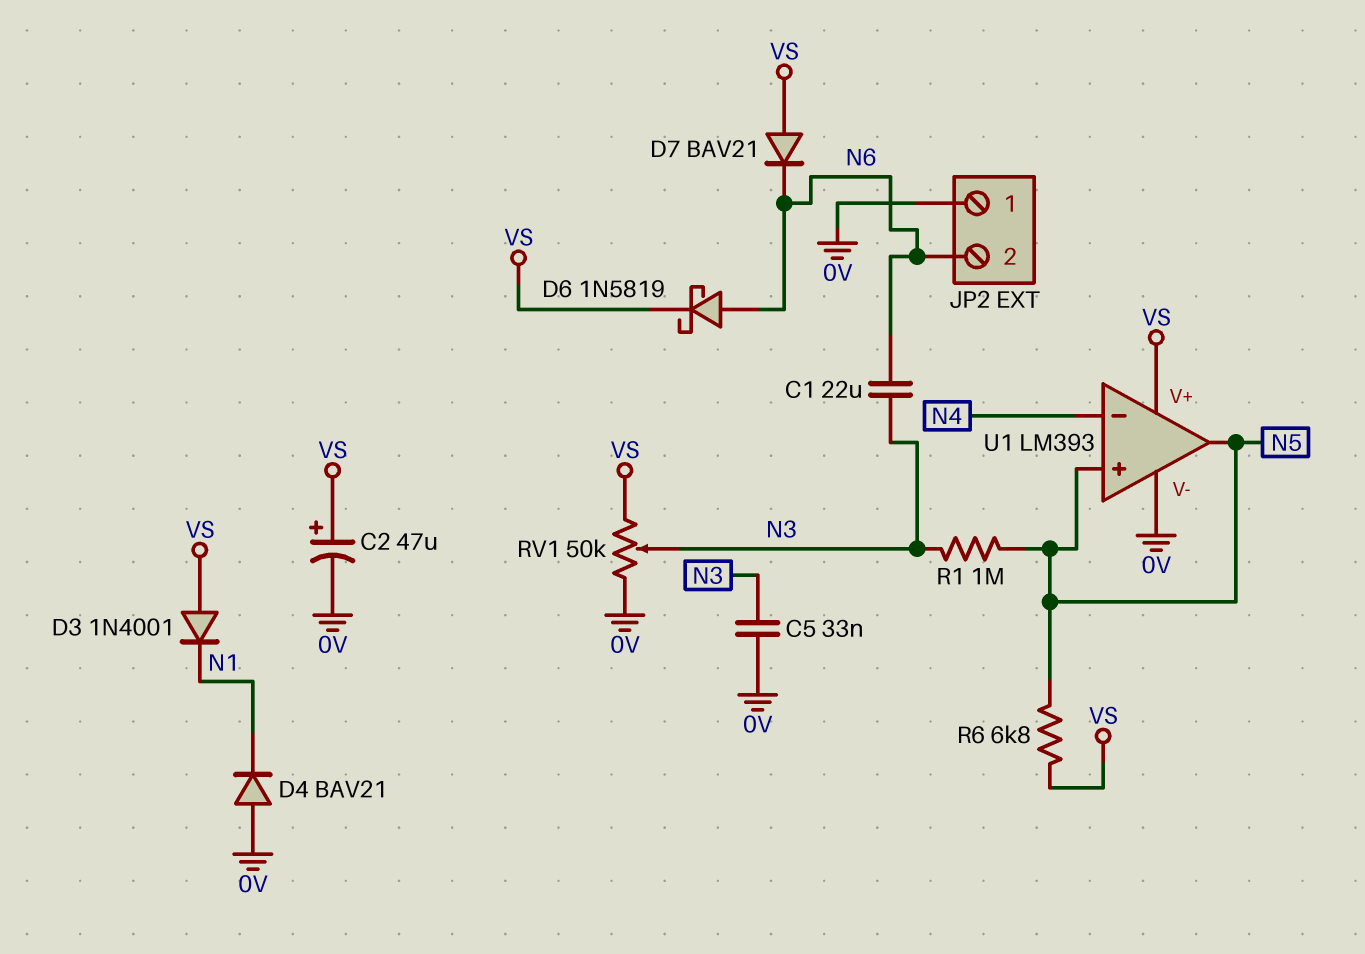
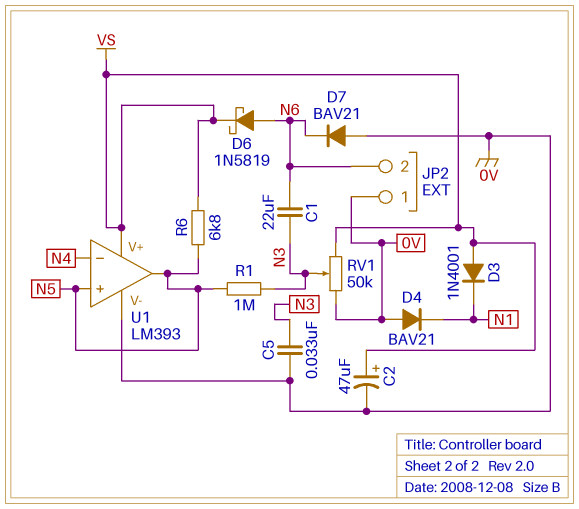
D7: diode BAV21 (A VS, K N6) -> diode BAV21 (A 0V, K N6)

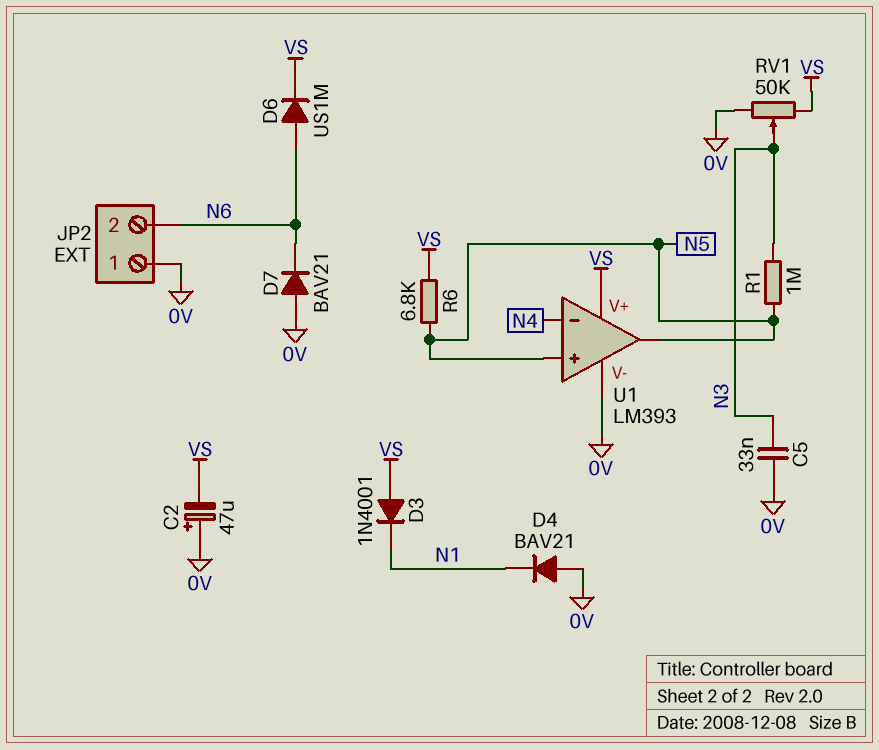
C1: 22uF (N3, N6) -> none
C2: 47uF (plus VS, minus 0V) -> 47uF (plus 0V, minus VS)
D6: schottky 1N5819 (A N6, K VS) -> diode US1M (A N6, K VS)

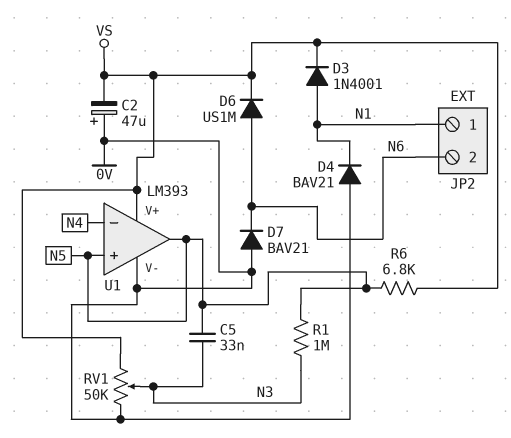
C5: 33nF (0V, N3) -> 33nF (N3, N5)
D3: diode 1N4001 (A VS, K N1) -> diode 1N4001 (A N1, K VS)
JP2 pin 1: 0V -> N1

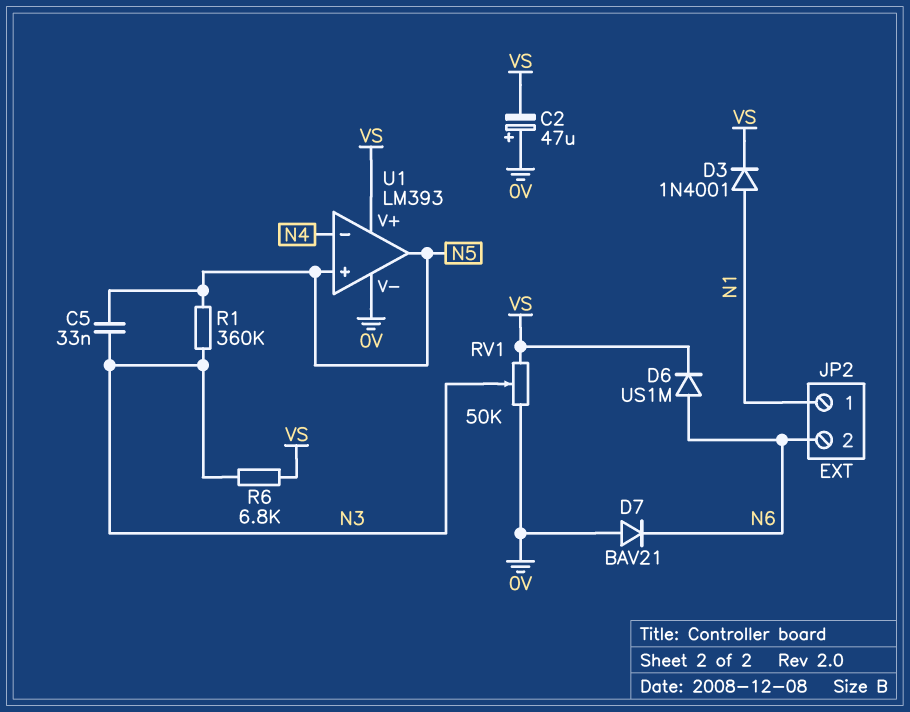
D4: diode BAV21 (A 0V, K N1) -> none
R1: 1M (N3, N5) -> 360k (N3, N5)
R6: 6.8k (N5, VS) -> 6.8k (N3, VS)

